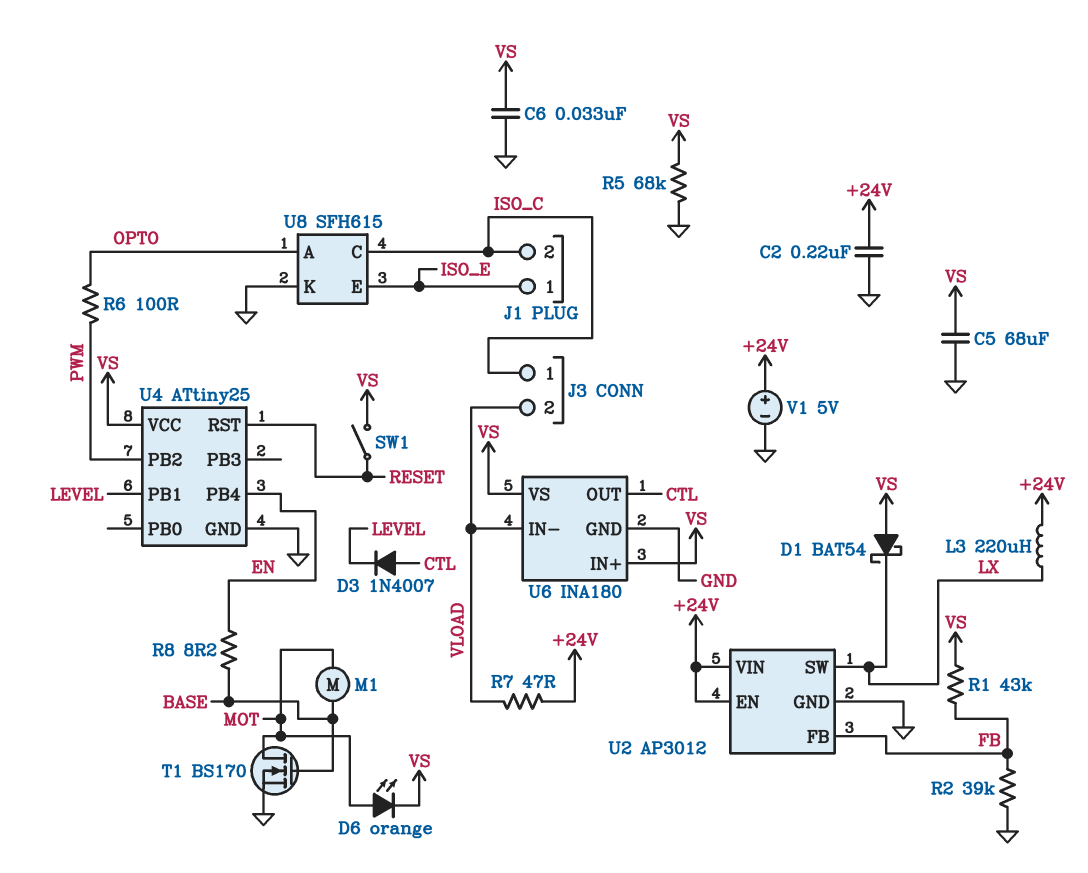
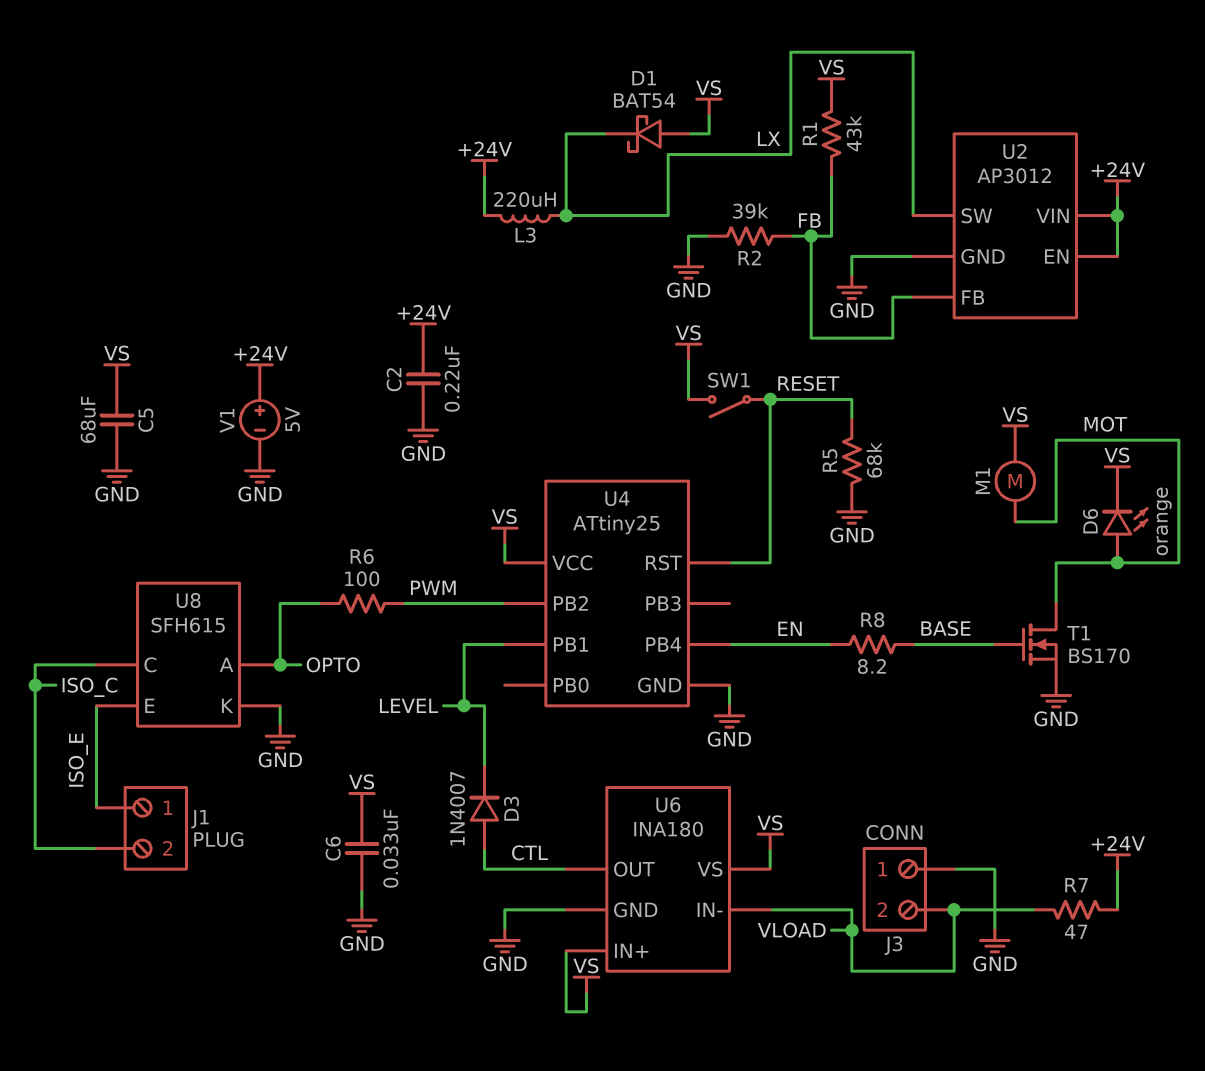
J3 pin 1: ISO_C -> GND
M1: motor (BASE, MOT) -> motor (MOT, VS)
R5: 68k (GND, VS) -> 68k (GND, RESET)

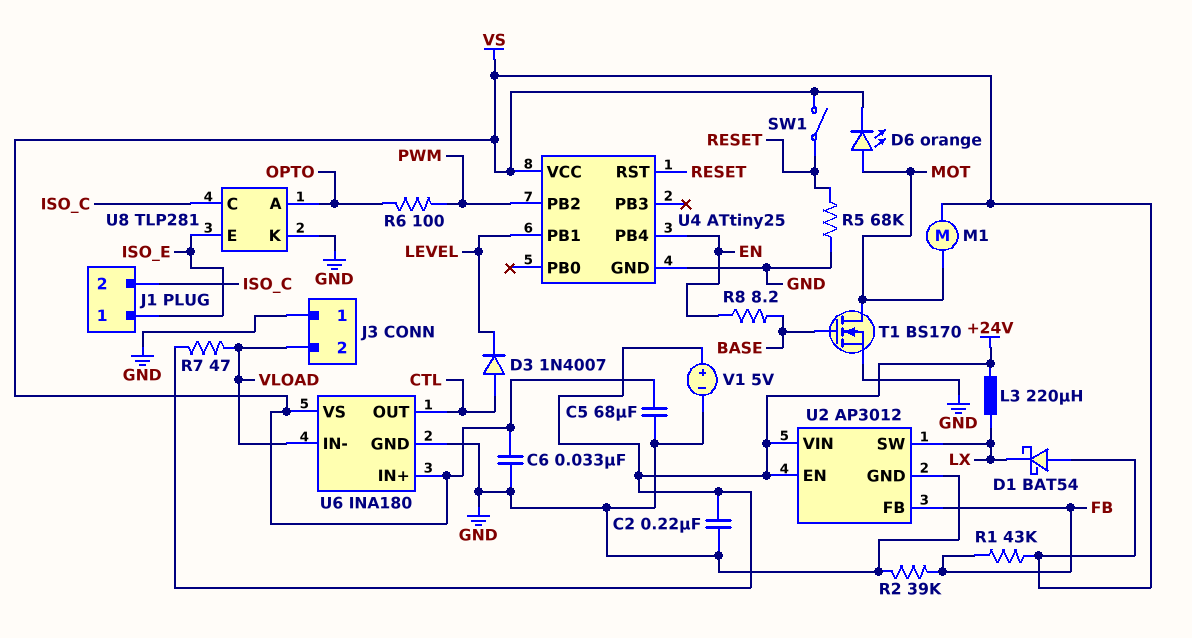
U8: SFH615 -> TLP281

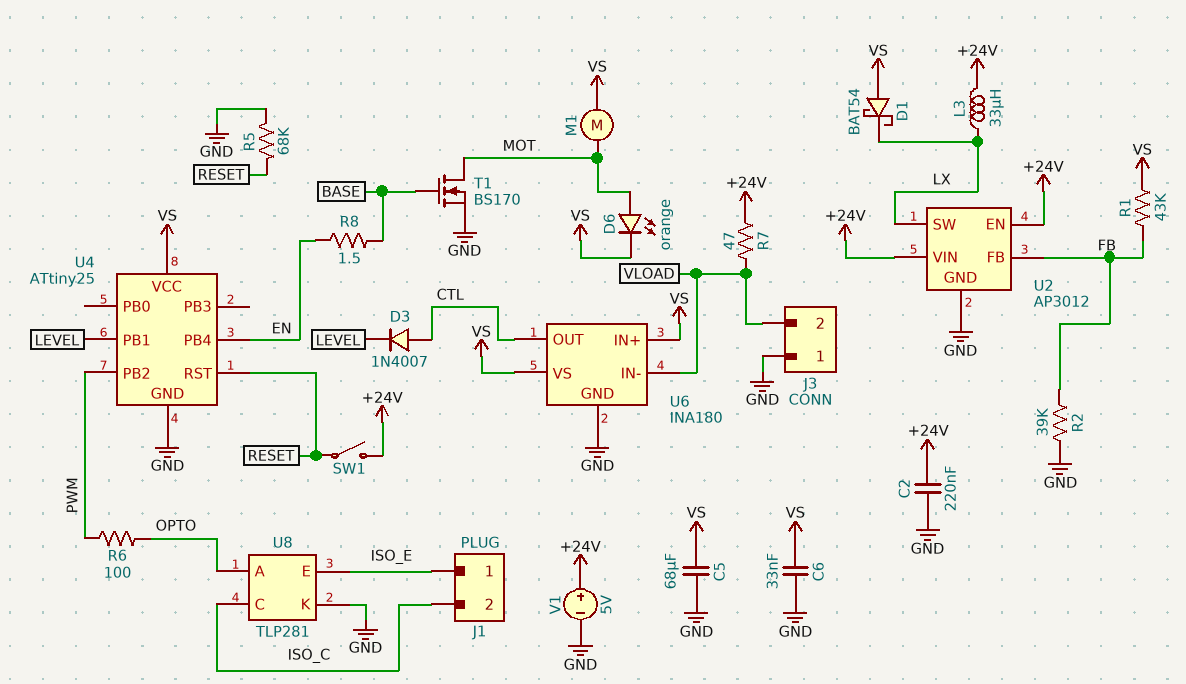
L3: 220uH (+24V, LX) -> 33uH (+24V, LX)
R8: 8.2 (BASE, EN) -> 1.5 (BASE, EN)
SW1: switch (RESET, VS) -> switch (+24V, RESET)

